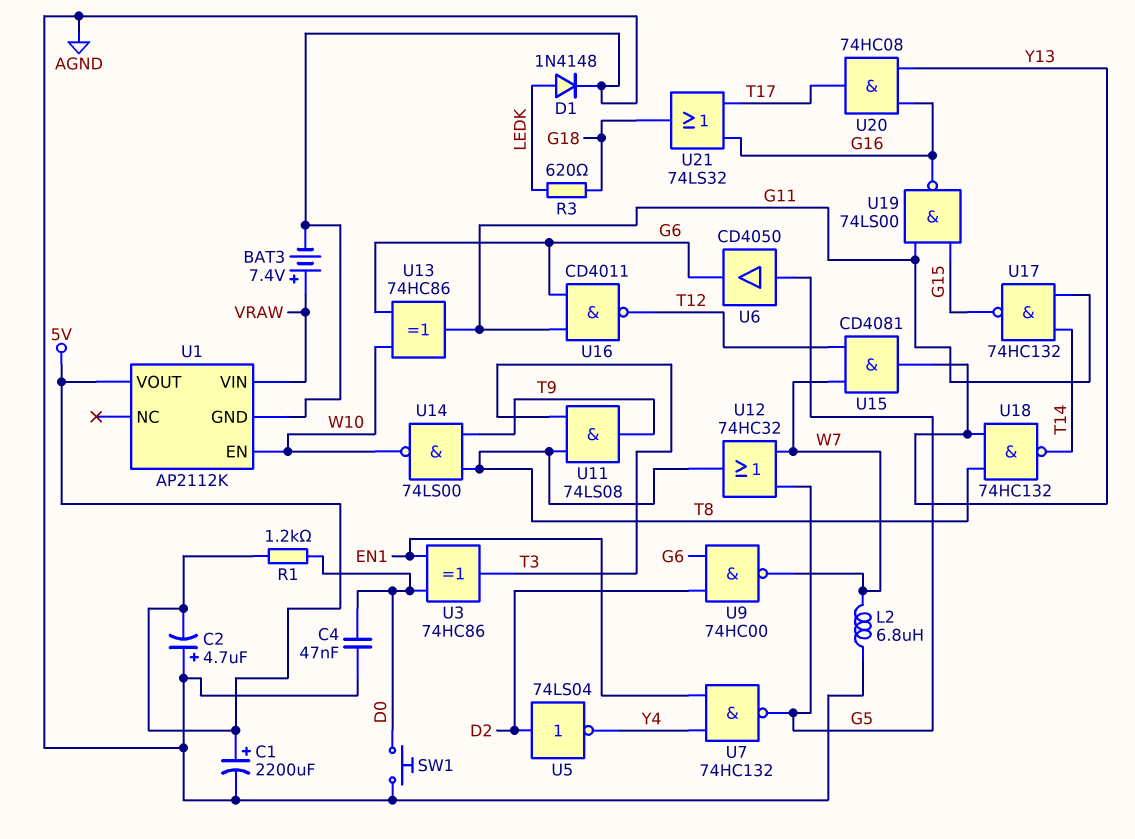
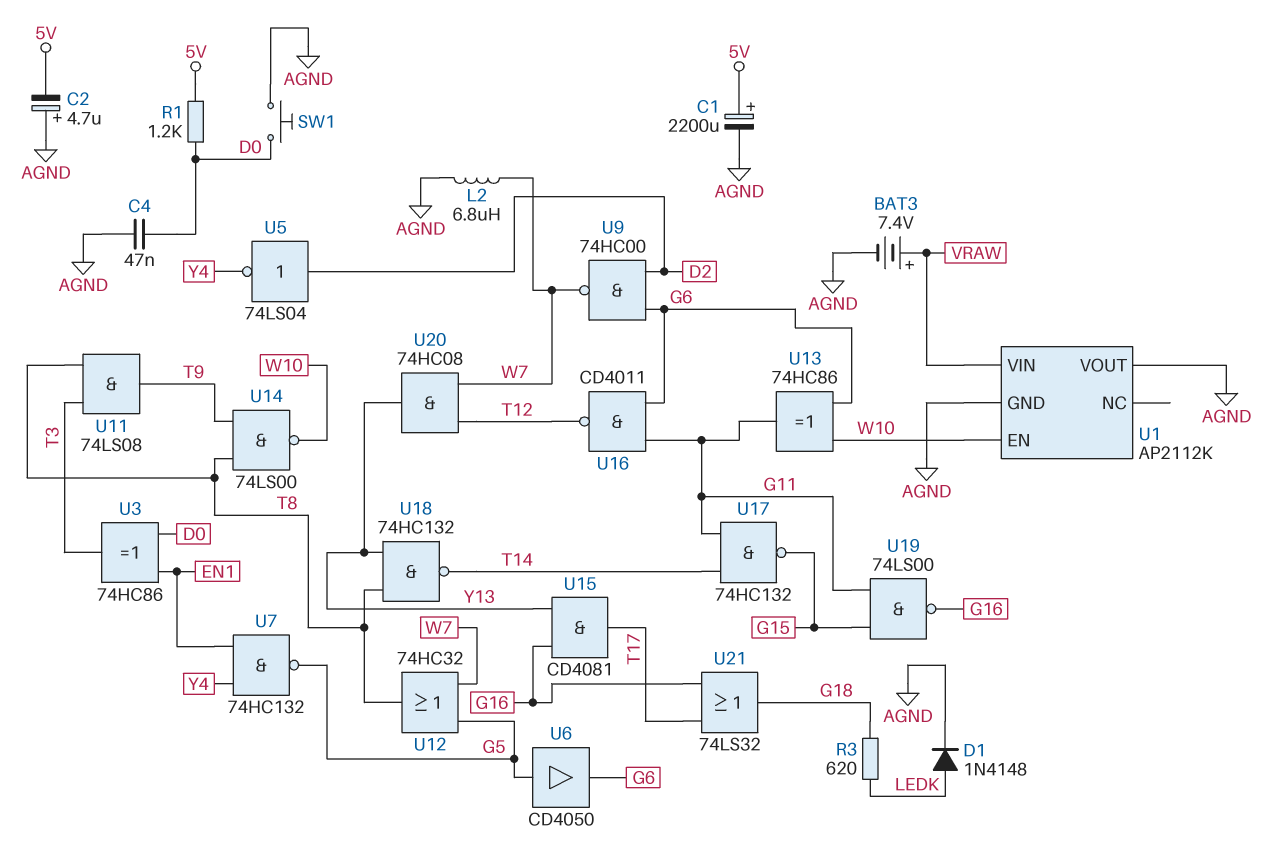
U1 pin VOUT: 5V -> AGND
U15: AND CD4081 (in T12, in W7, out Y13) -> AND CD4081 (in G16, in Y13, out T17)
U20: AND 74HC08 (in G16, in Y13, out T17) -> AND 74HC08 (in T12, in W7, out Y13)

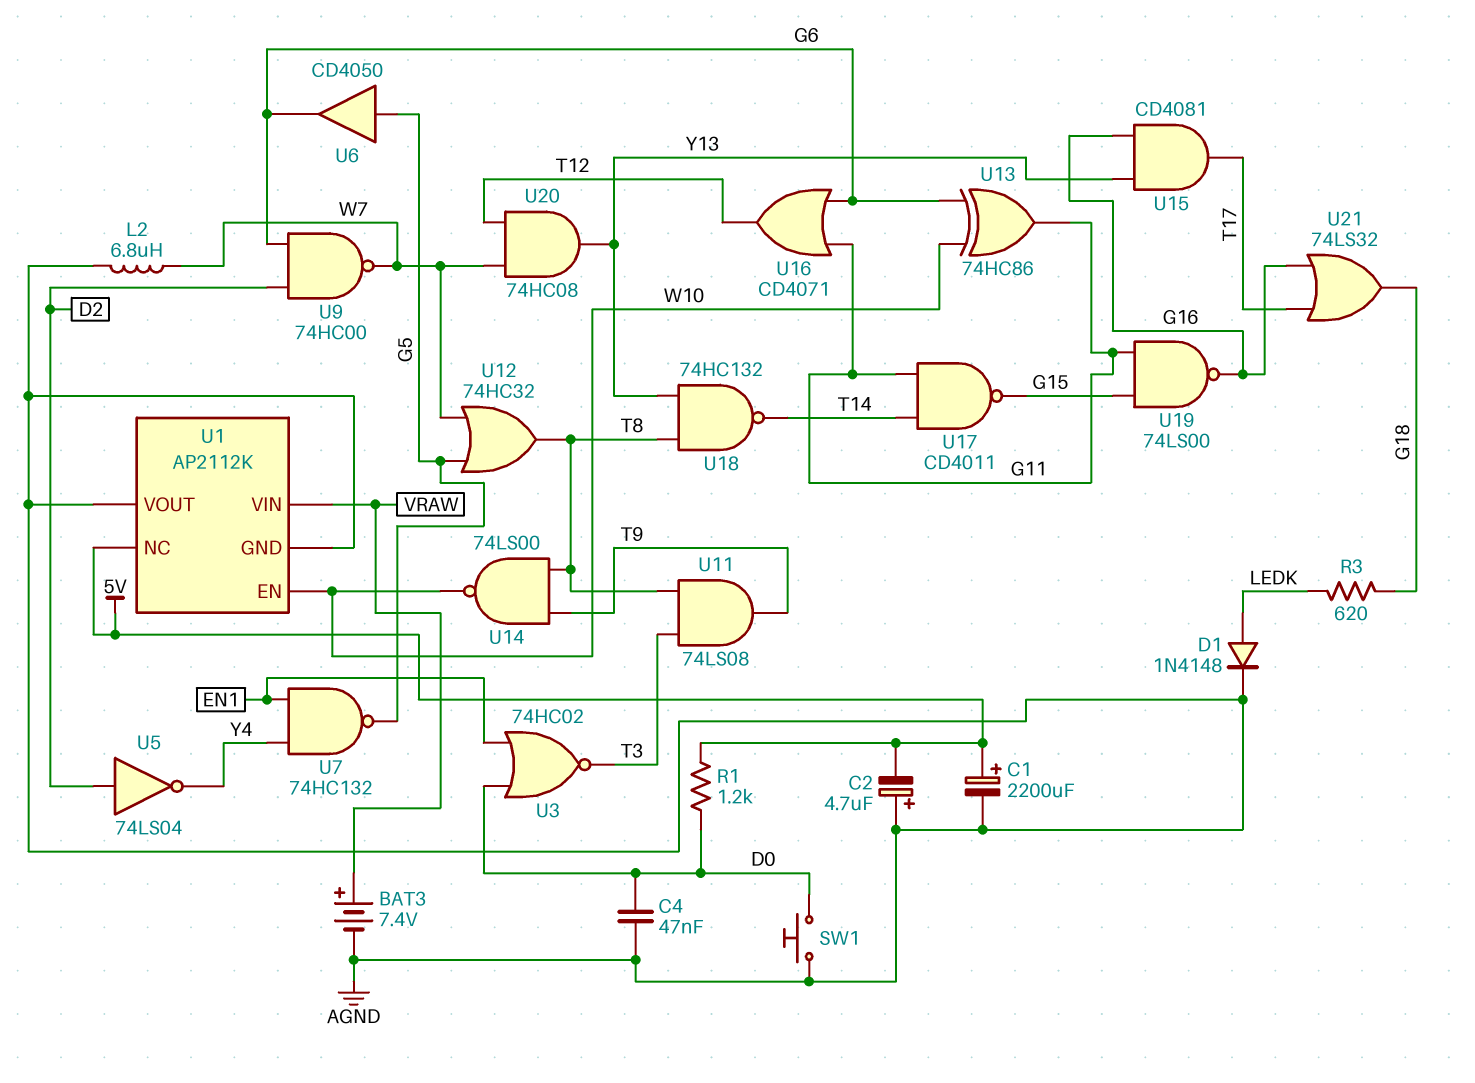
U1 pin NC: none -> 5V
U3: XOR 74HC86 (in D0, in EN1, out T3) -> NOR 74HC02 (in D0, in EN1, out T3)
U16: NAND CD4011 (in G6, in G11, out T12) -> OR CD4071 (in G6, in G11, out T12)
U17: NAND 74HC132 (in G11, in T14, out G15) -> NAND CD4011 (in G11, in T14, out G15)

